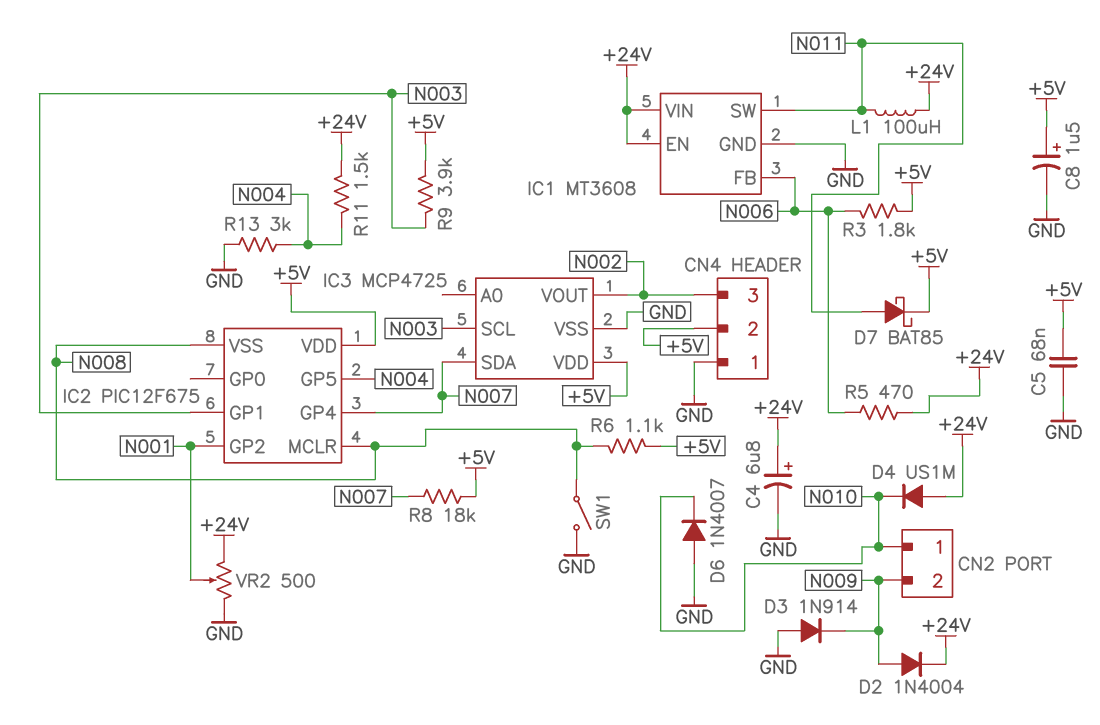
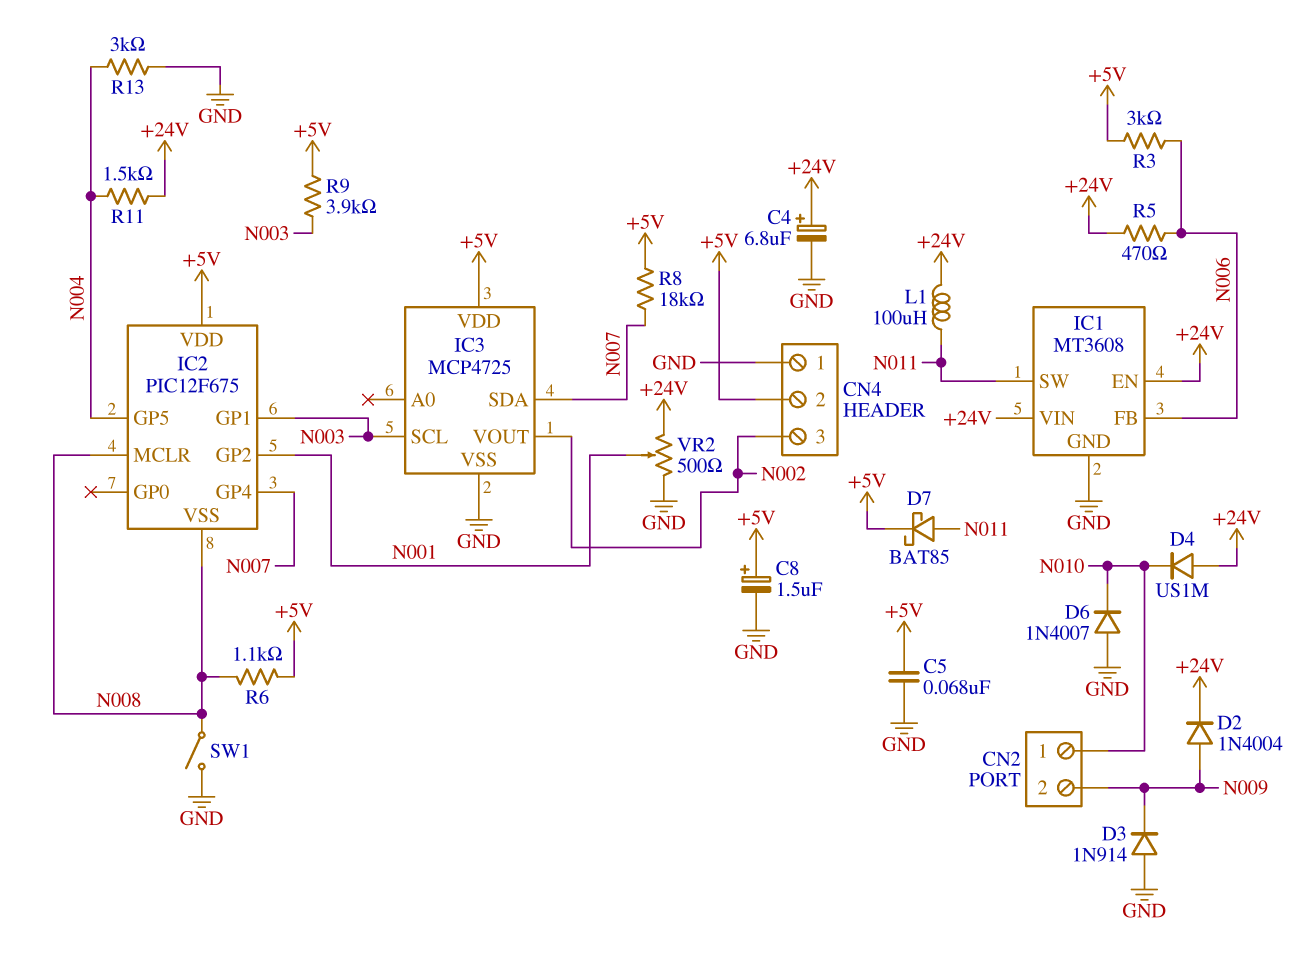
R3: 1.8k (+5V, N006) -> 3k (+5V, N006)

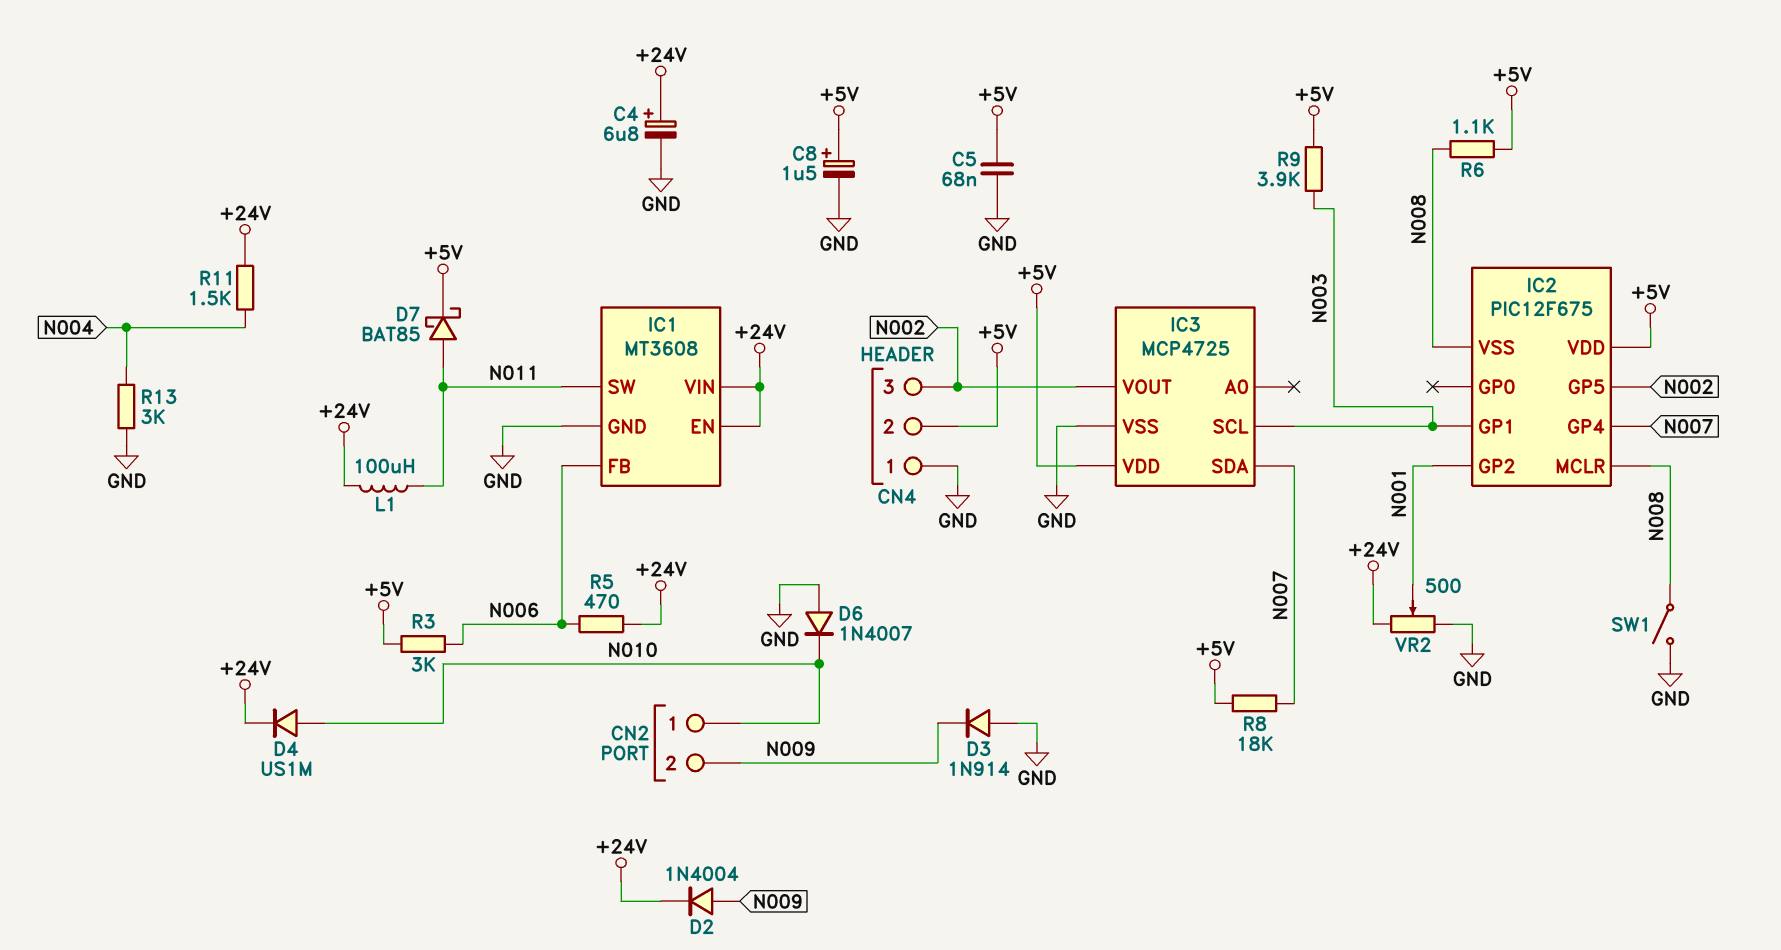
D4: diode US1M (A +24V, K N010) -> diode US1M (A N010, K +24V)
IC2 pin GP5: N004 -> N002

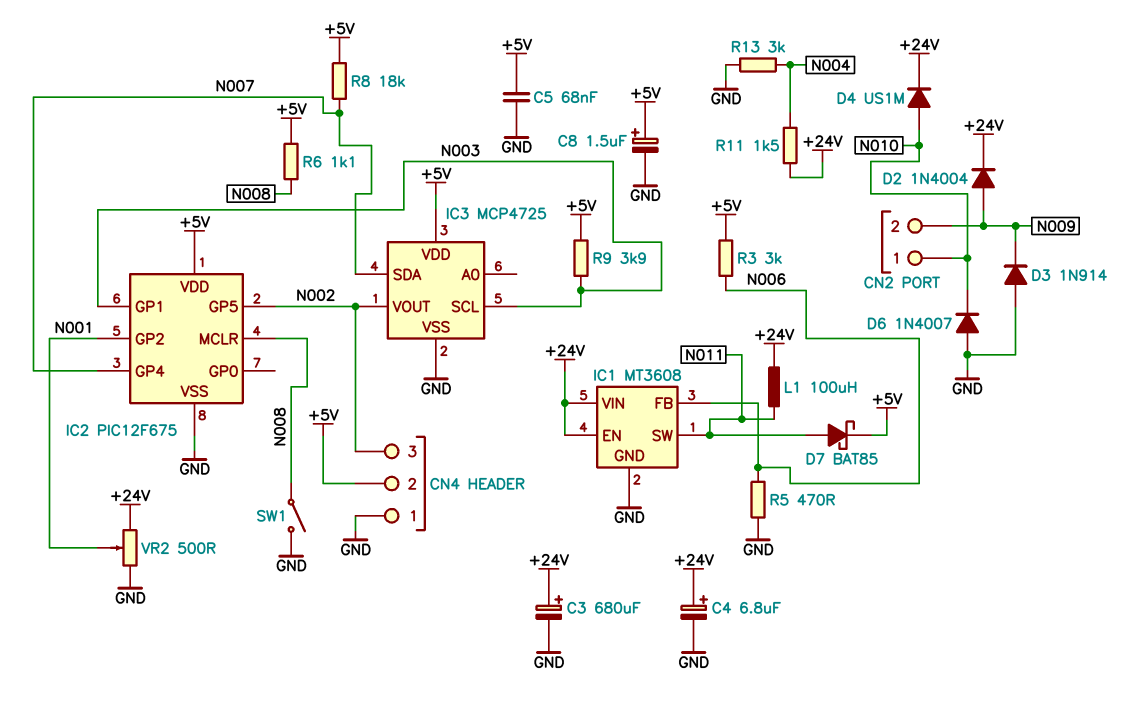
C3: none -> 680uF (plus +24V, minus GND)
IC2 pin VSS: N008 -> GND
R5: 470 (+24V, N006) -> 470 (GND, N006)

